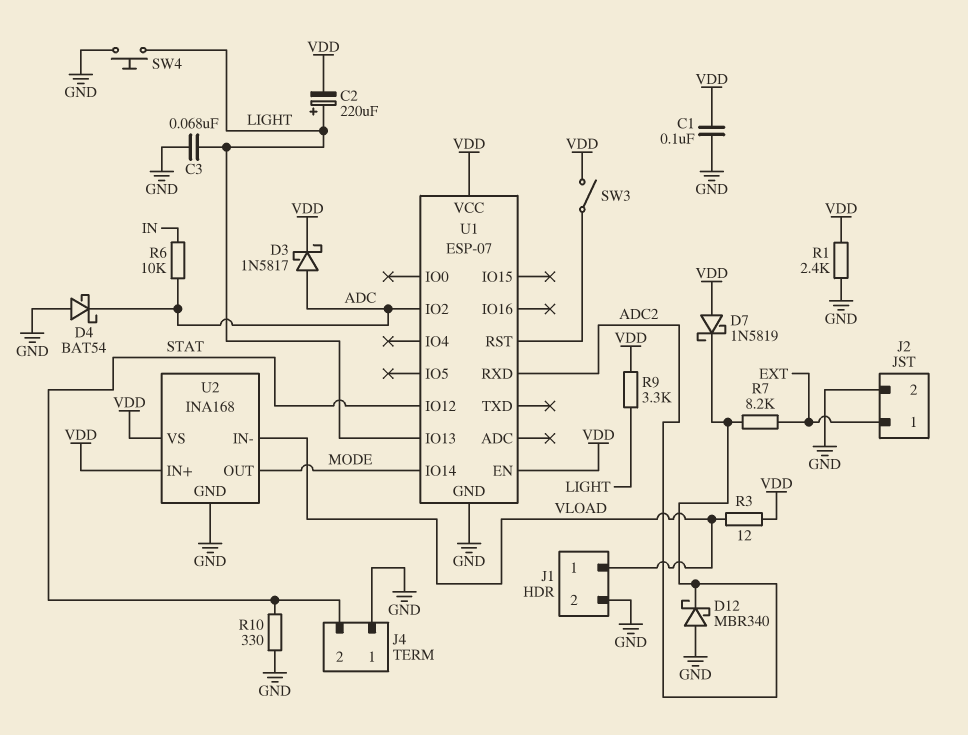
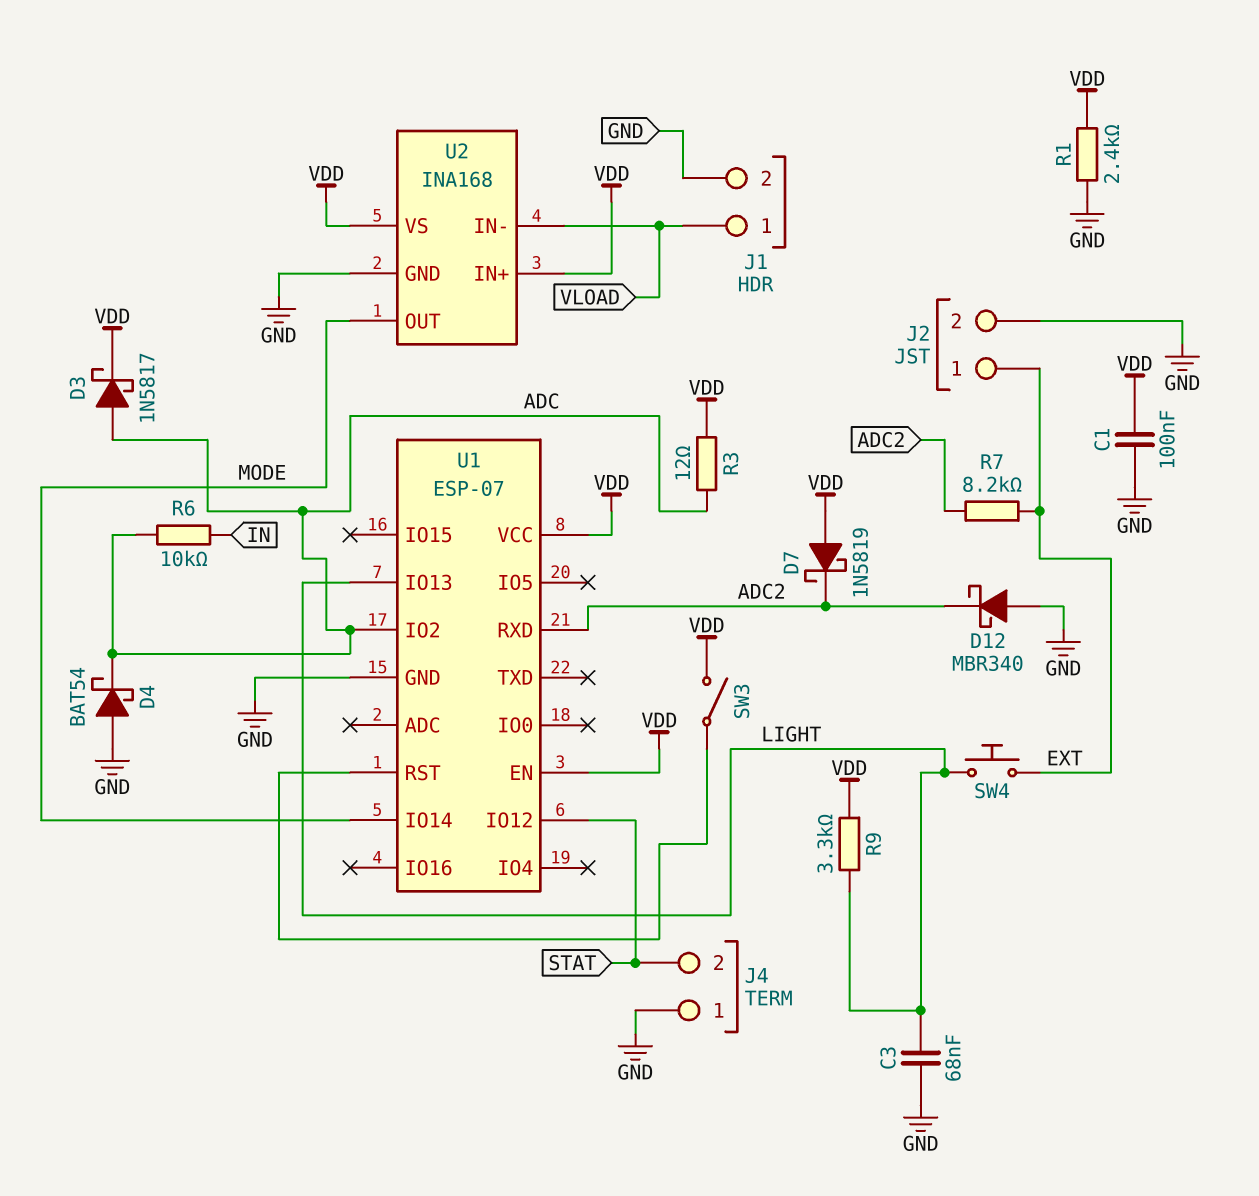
C2: 220uF (plus LIGHT, minus VDD) -> none
R3: 12 (VDD, VLOAD) -> 12 (ADC, VDD)
R10: 330 (GND, STAT) -> none
SW4: button (GND, LIGHT) -> button (EXT, LIGHT)

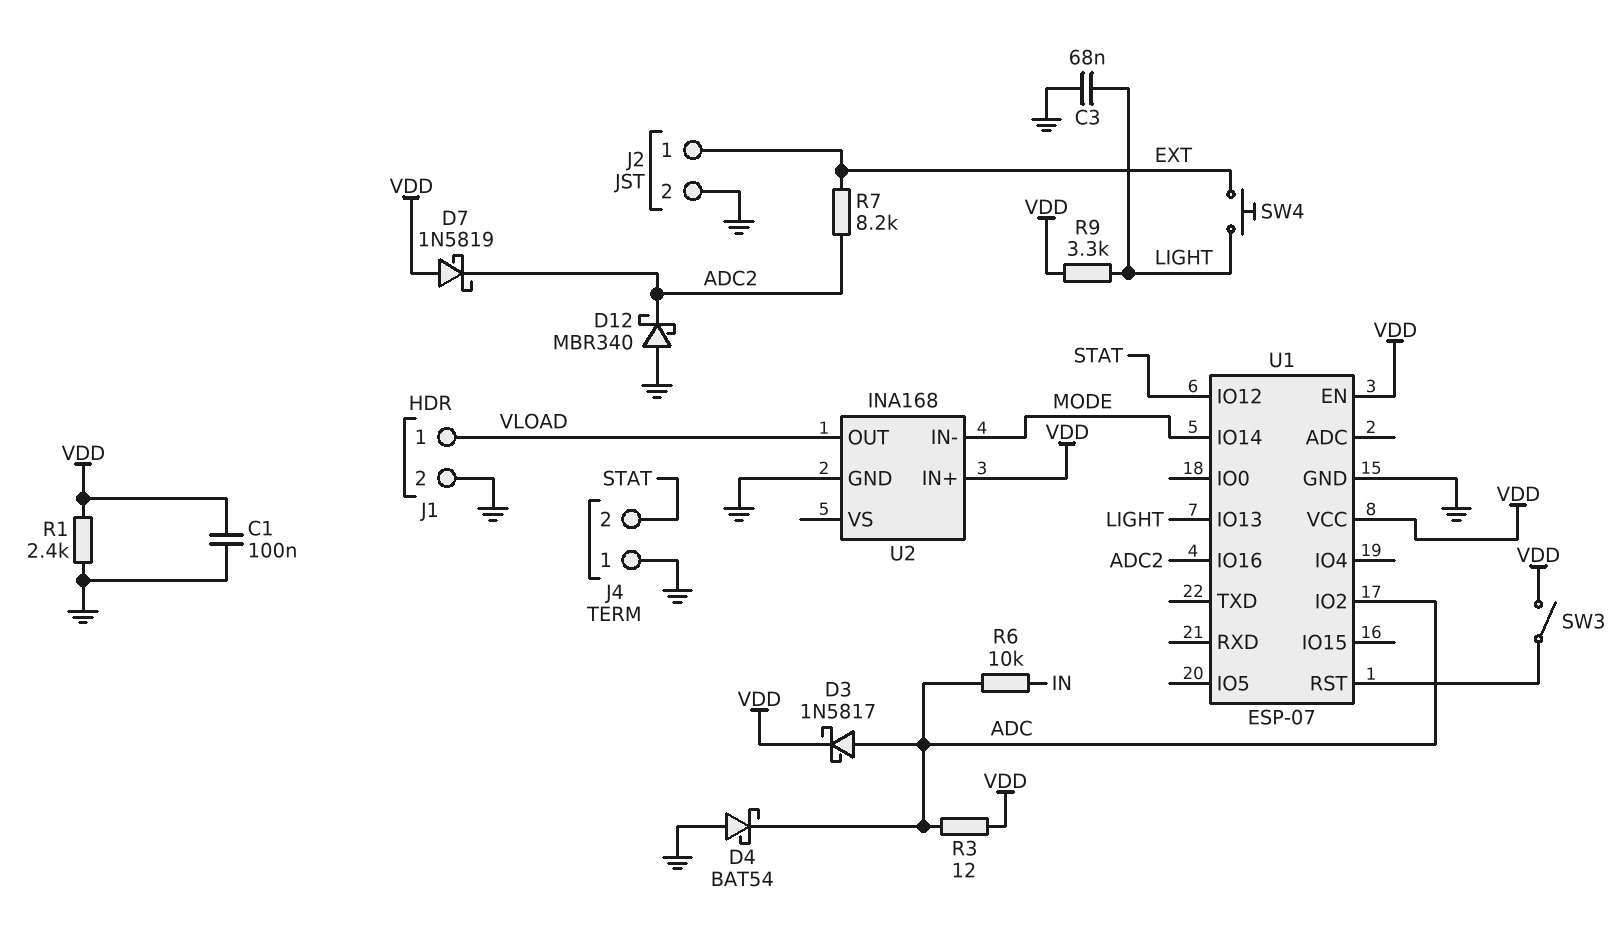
U1 pin IO16: none -> ADC2
U1 pin RXD: ADC2 -> none
U2 pin IN-: VLOAD -> MODE
U2 pin OUT: MODE -> VLOAD
U2 pin VS: VDD -> none

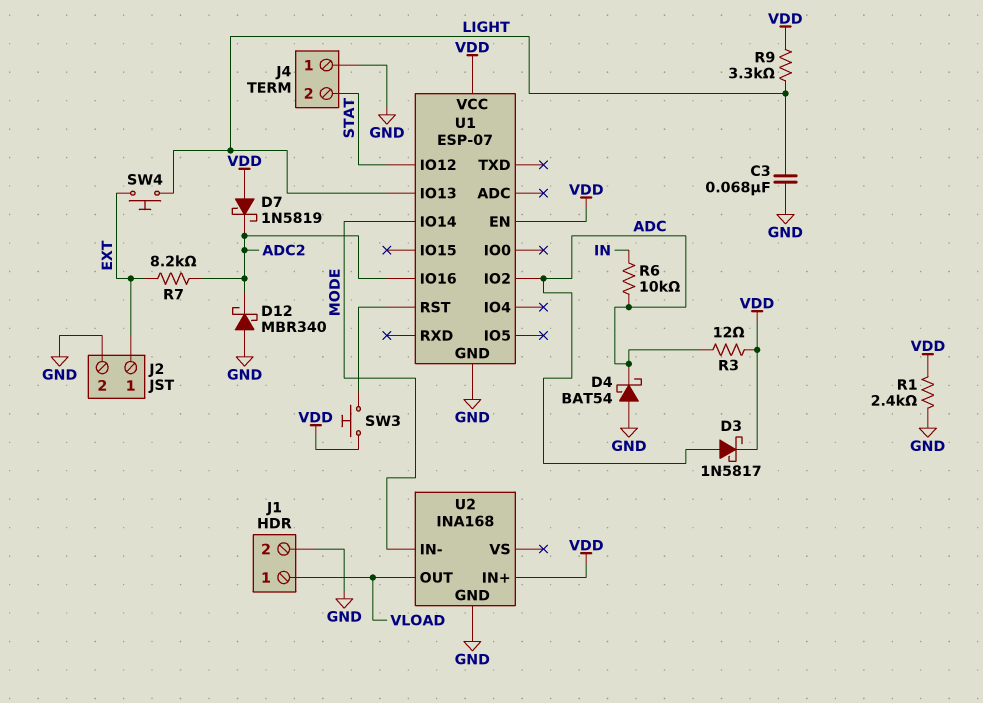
C1: 100nF (GND, VDD) -> none
SW3: switch (U1/RST, VDD) -> button (U1/RST, VDD)

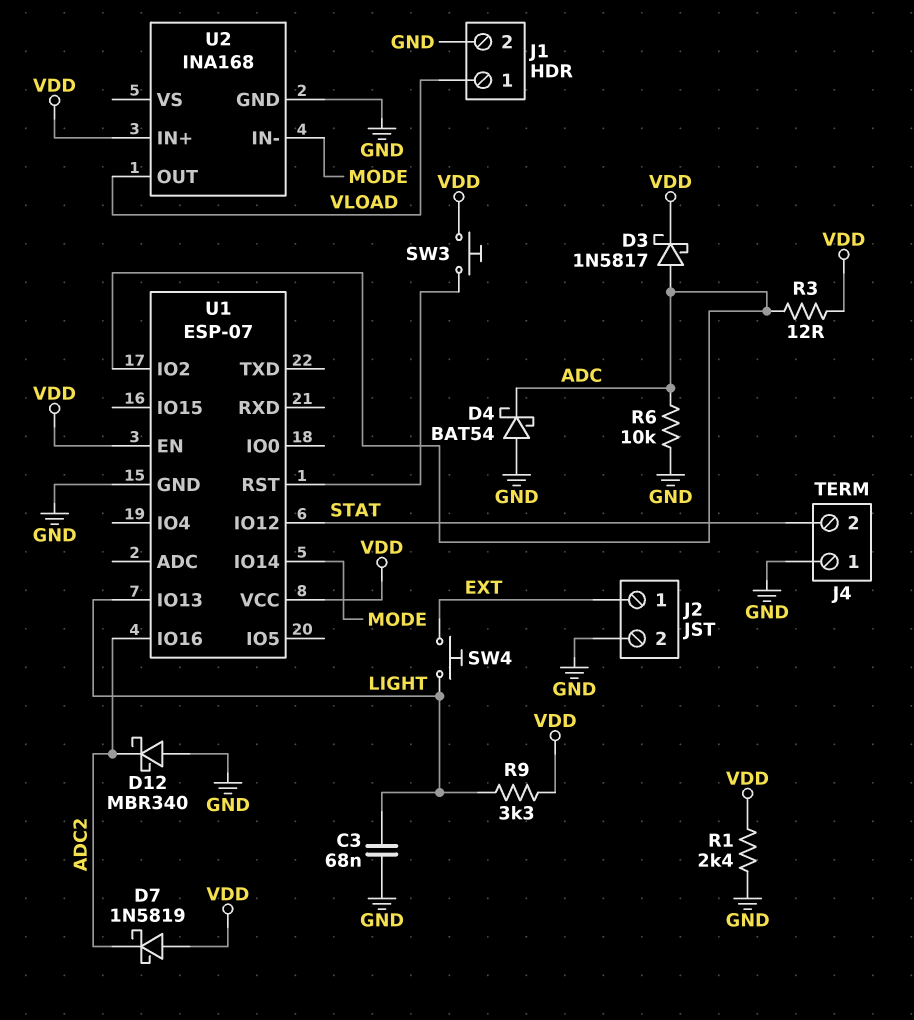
R6: 10k (ADC, IN) -> 10k (ADC, GND)
R7: 8.2k (ADC2, EXT) -> none

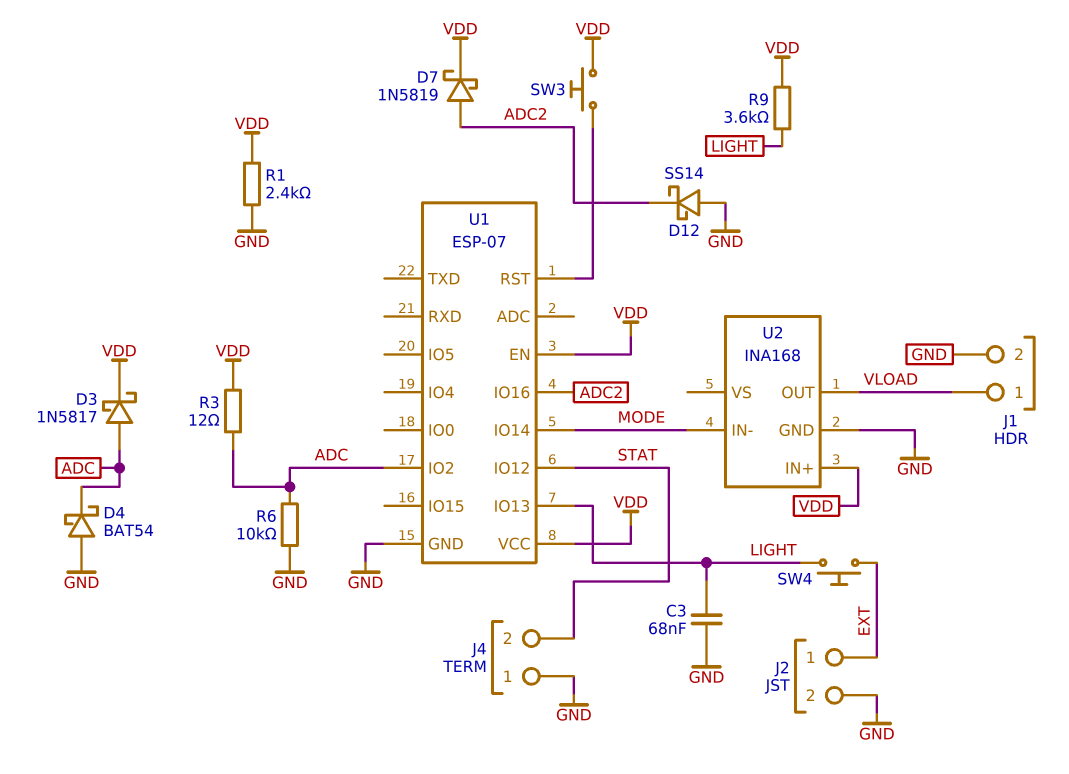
D7: schottky 1N5819 (A VDD, K ADC2) -> schottky 1N5819 (A ADC2, K VDD)
D12: schottky MBR340 (A GND, K ADC2) -> schottky SS14 (A GND, K ADC2)
R9: 3.3k (LIGHT, VDD) -> 3.6k (LIGHT, VDD)

